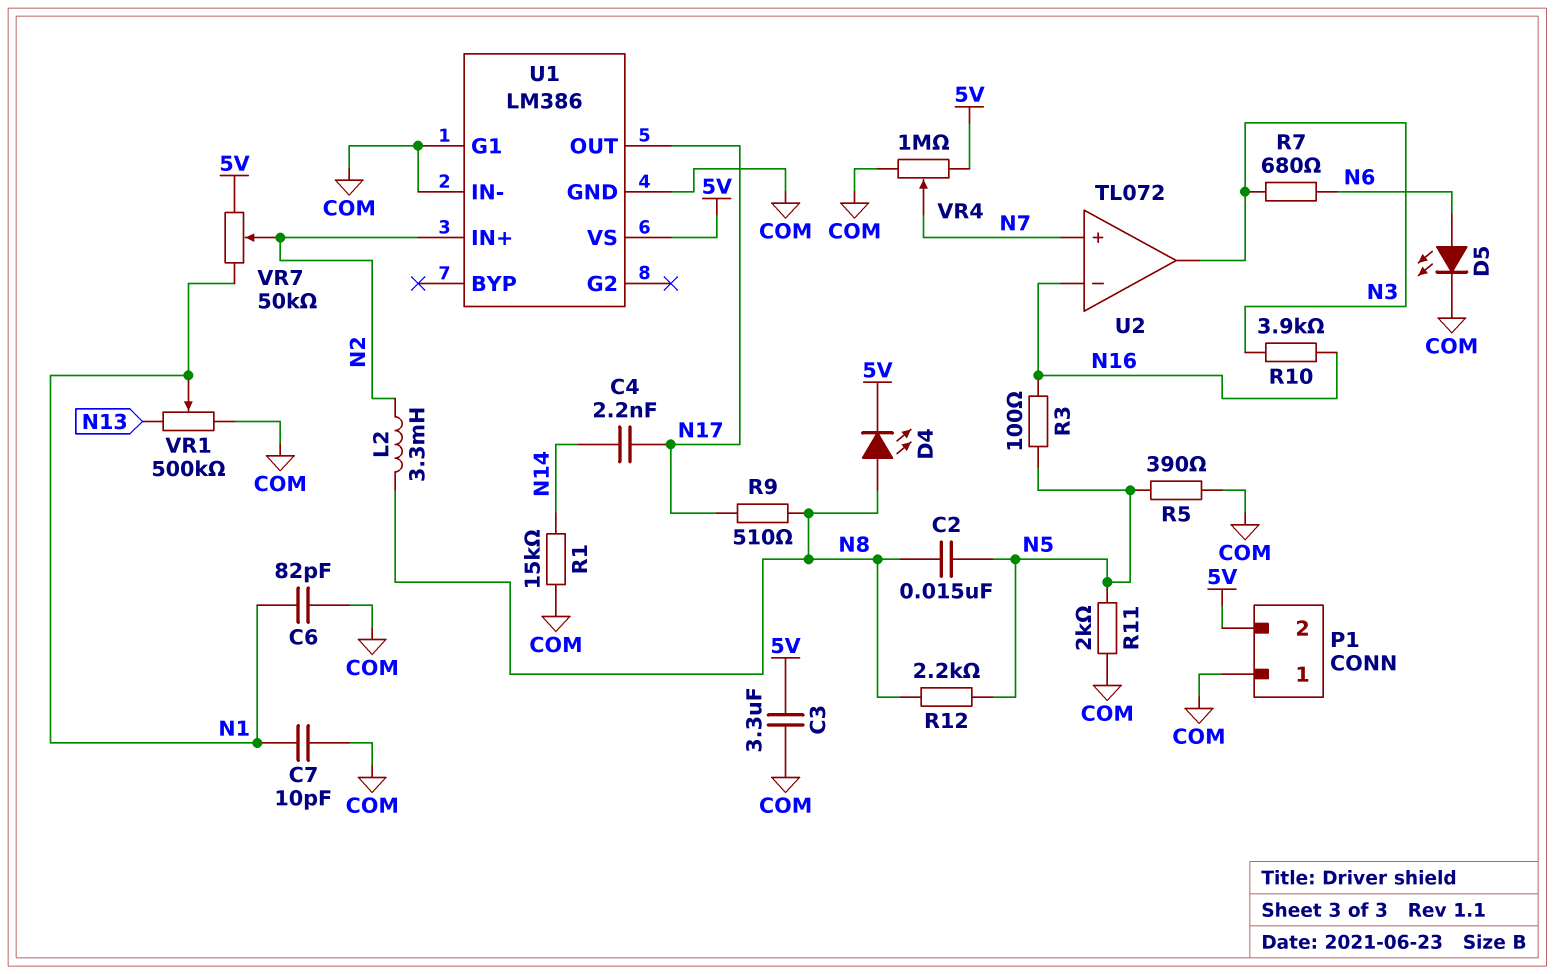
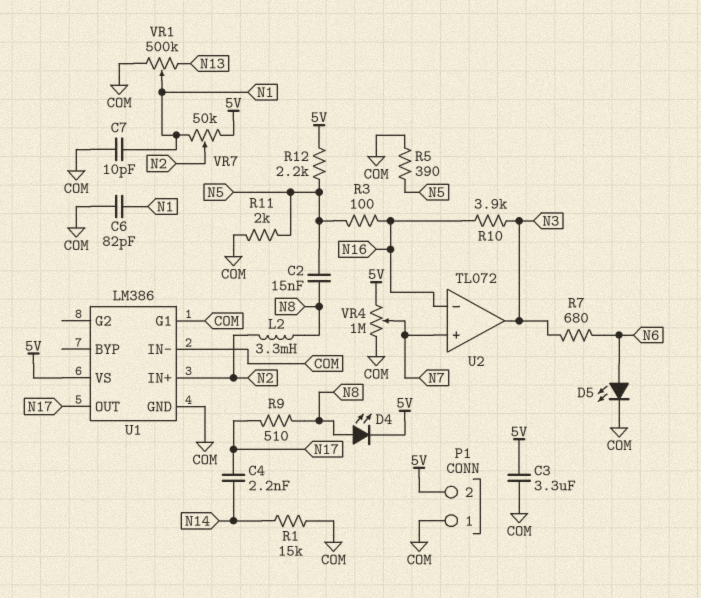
R12: 2.2k (N5, N8) -> 2.2k (5V, N5)

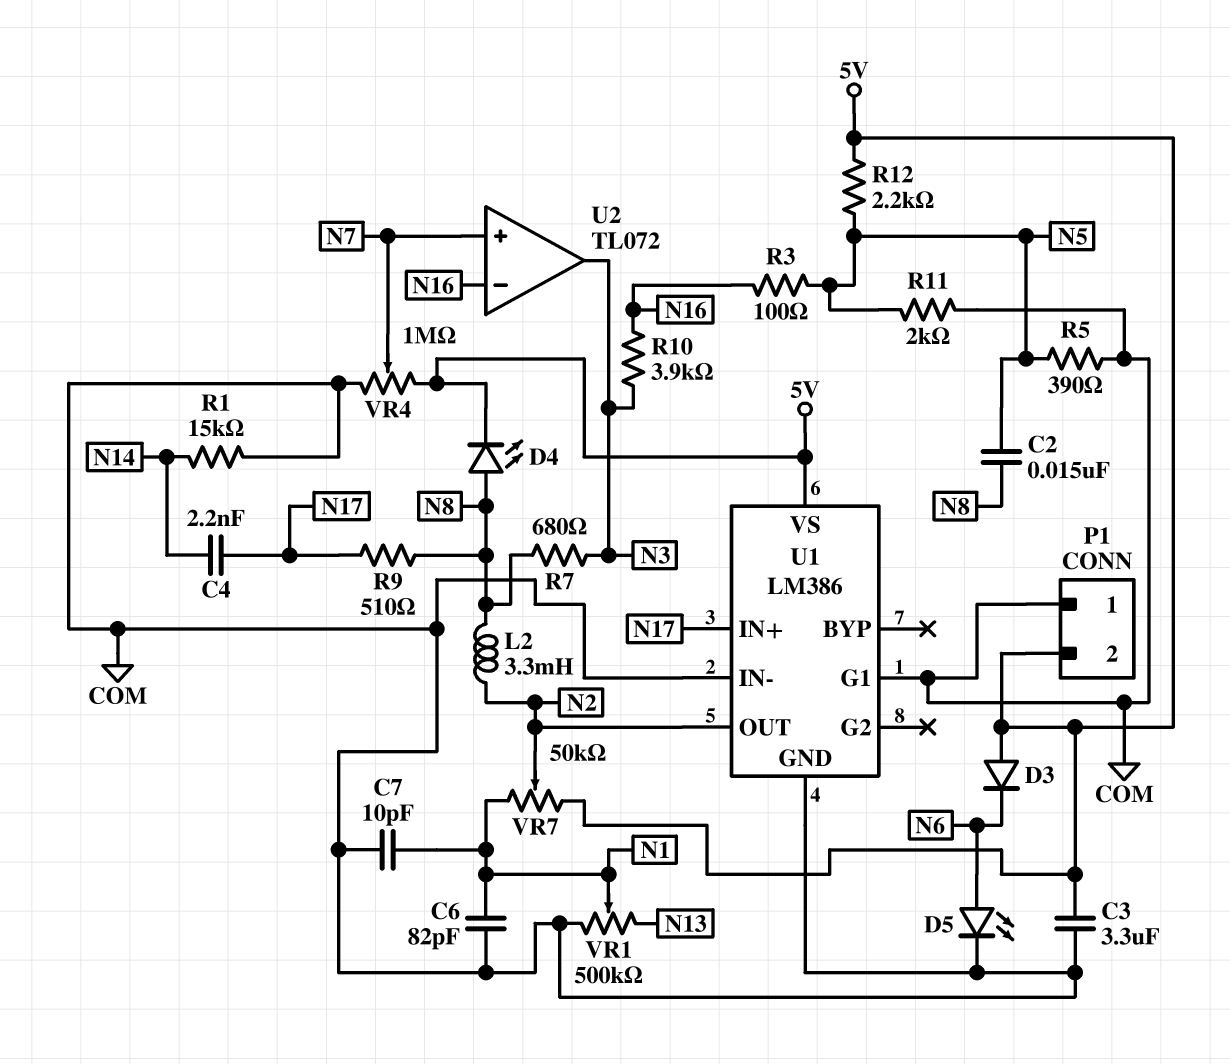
D3: none -> diode (A 5V, K N6)
R7: 680 (N3, N6) -> 680 (N3, N8)
U1 pin IN+: N2 -> N17
U1 pin OUT: N17 -> N2

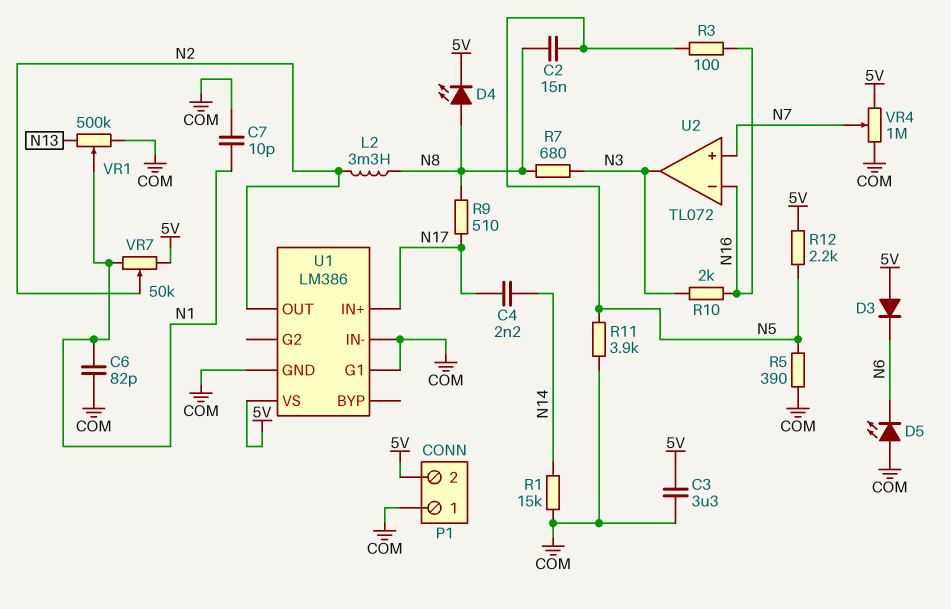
D5: LED (A N6, K COM) -> LED (A COM, K N6)
R10: 3.9k (N3, N16) -> 2k (N3, N16)
R11: 2k (COM, N5) -> 3.9k (COM, N5)

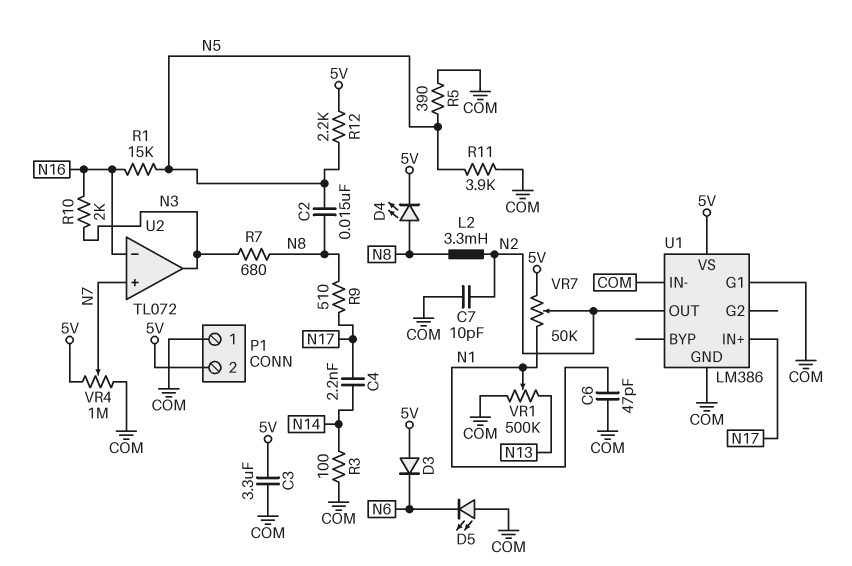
C6: 82pF (COM, N1) -> 47pF (COM, N1)
C7: 10pF (COM, N1) -> 10pF (COM, N2)
R1: 15k (COM, N14) -> 15k (N5, N16)
R3: 100 (N5, N16) -> 100 (COM, N14)

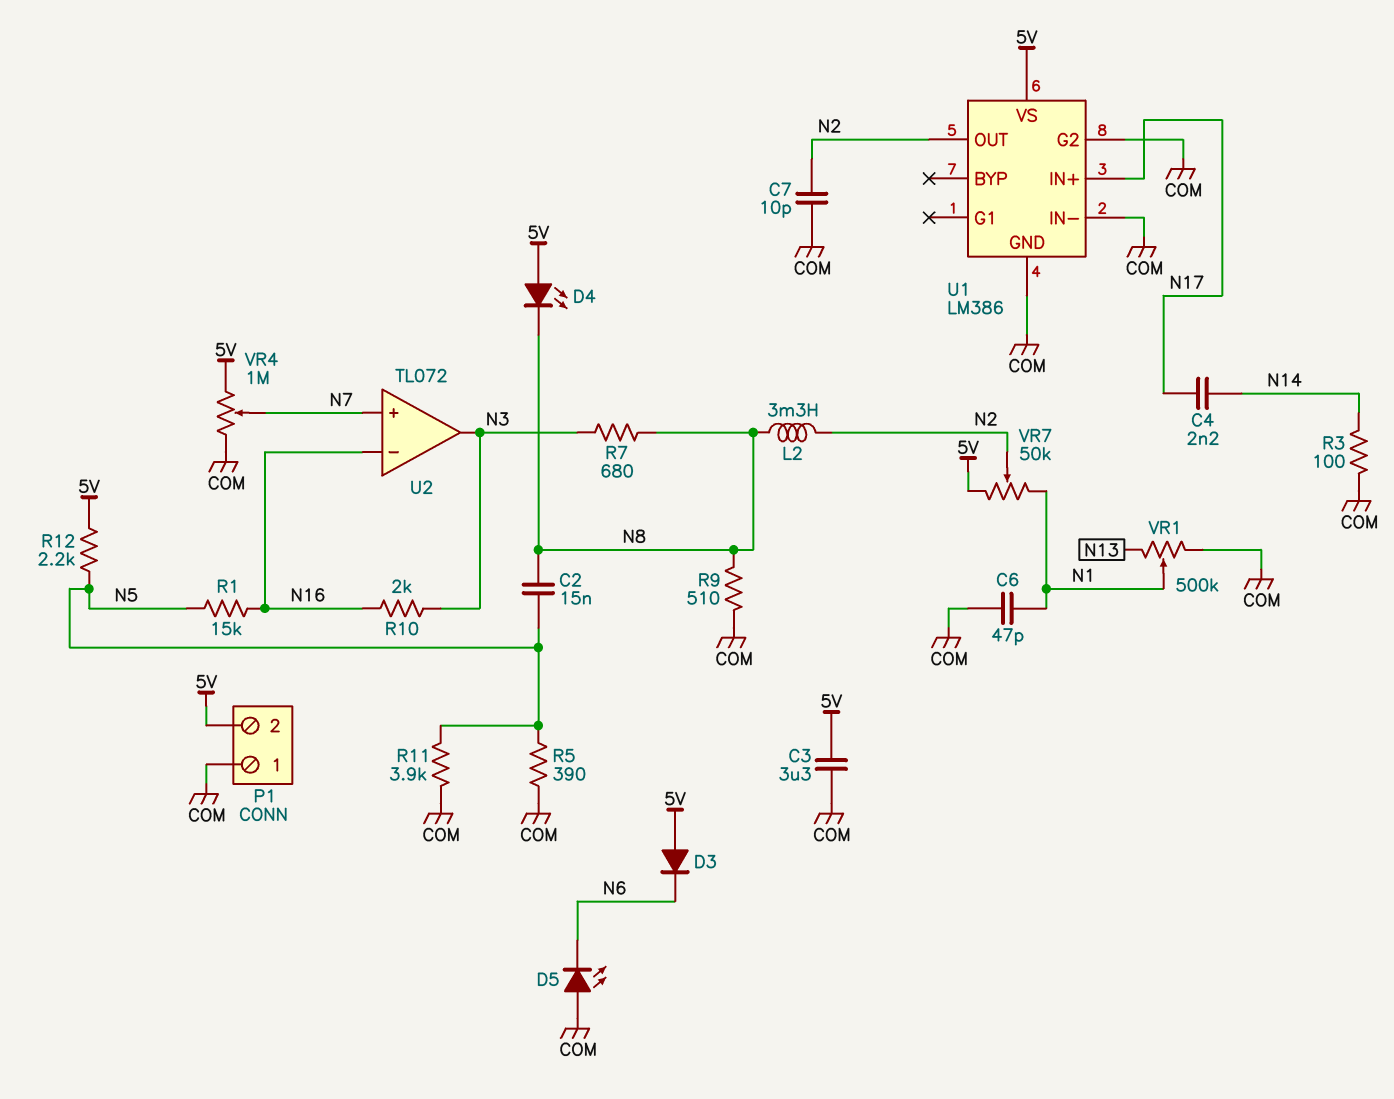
D4: LED (A N8, K 5V) -> LED (A 5V, K N8)
R9: 510 (N8, N17) -> 510 (COM, N8)
U1 pin G1: COM -> none
U1 pin G2: none -> COM

